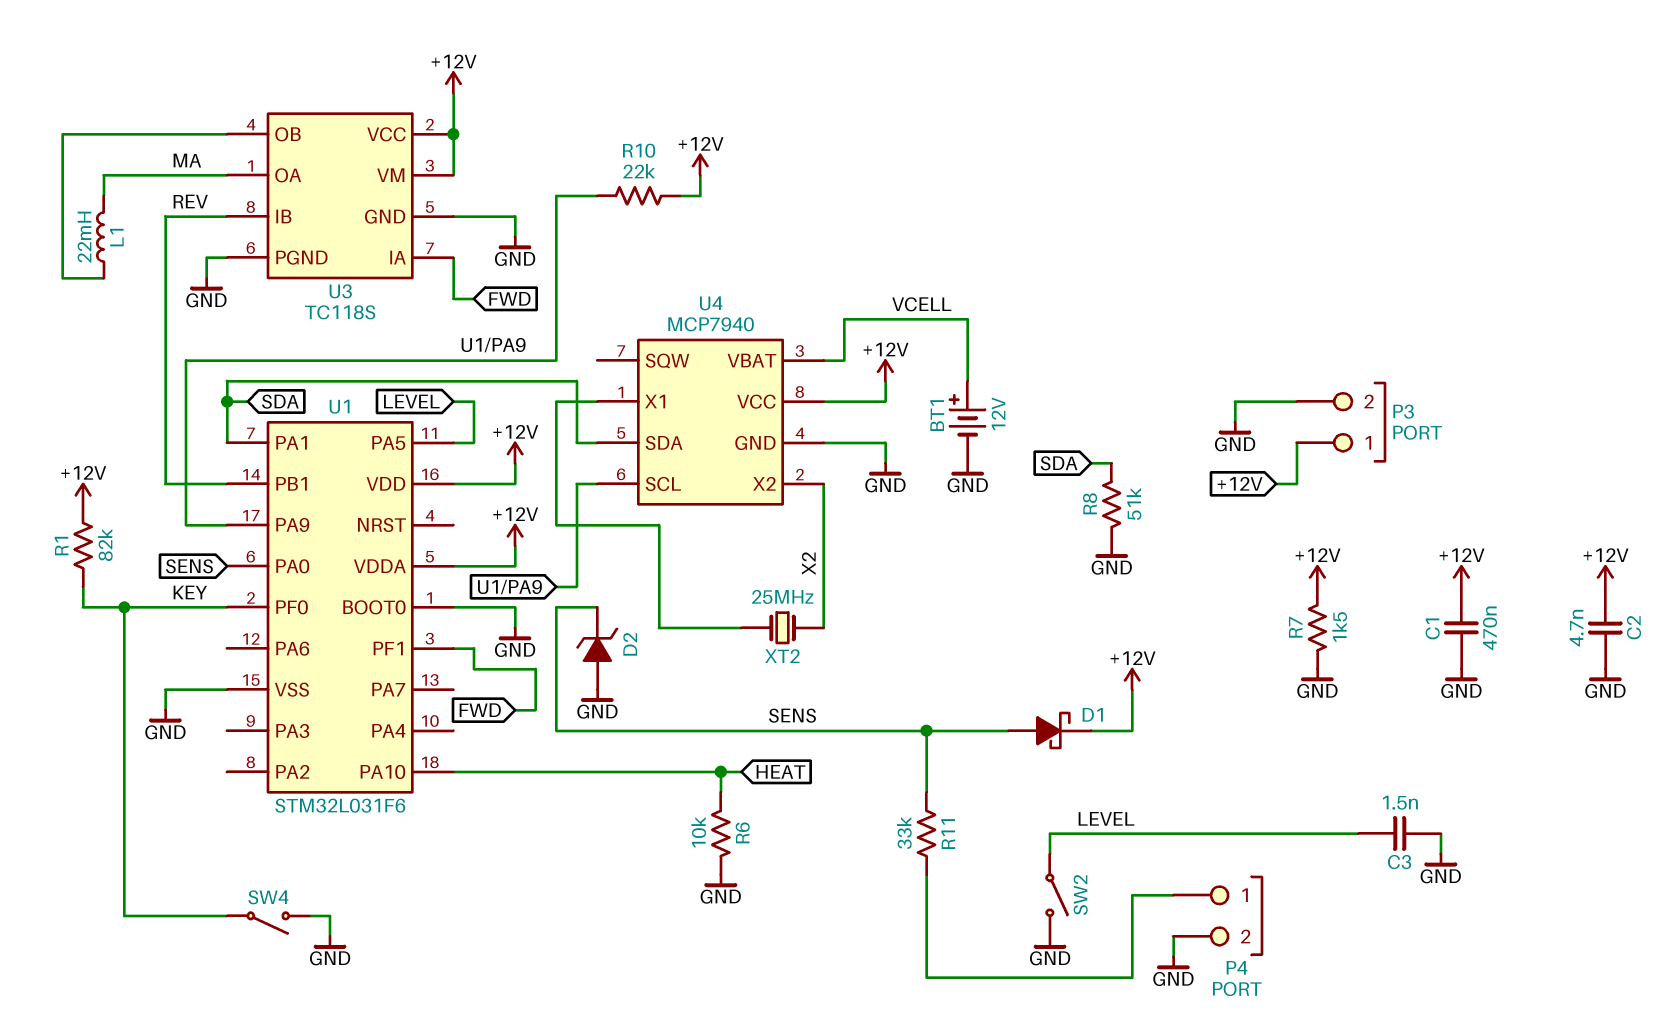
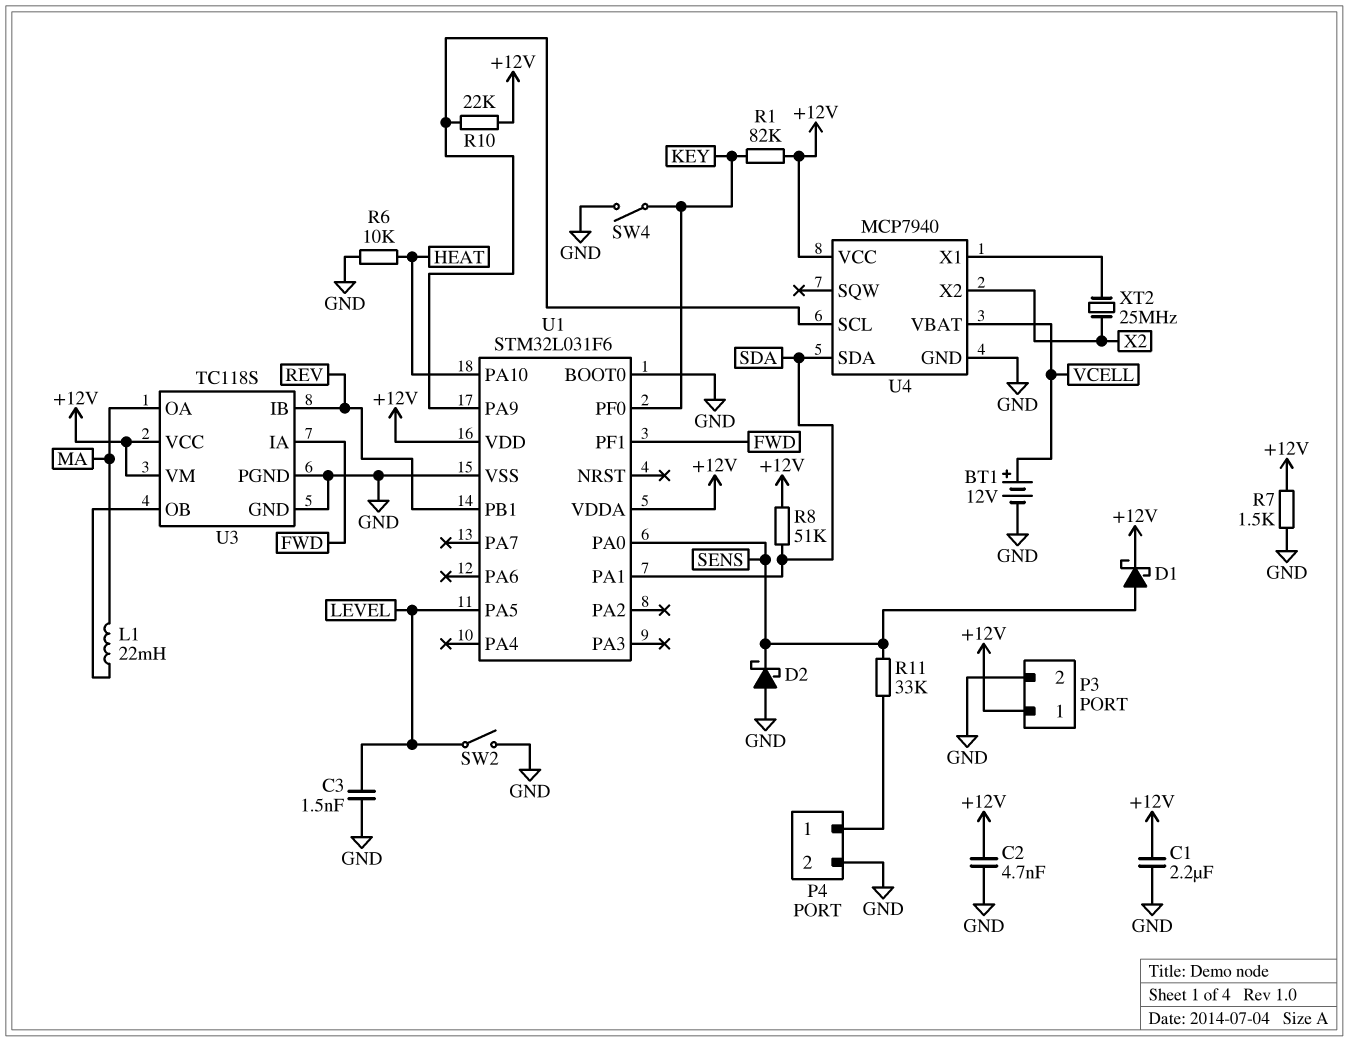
C1: 470nF (+12V, GND) -> 2.2uF (+12V, GND)
D2: zener (A GND, K SENS) -> schottky (A GND, K SENS)
R8: 51k (GND, SDA) -> 51k (+12V, SDA)

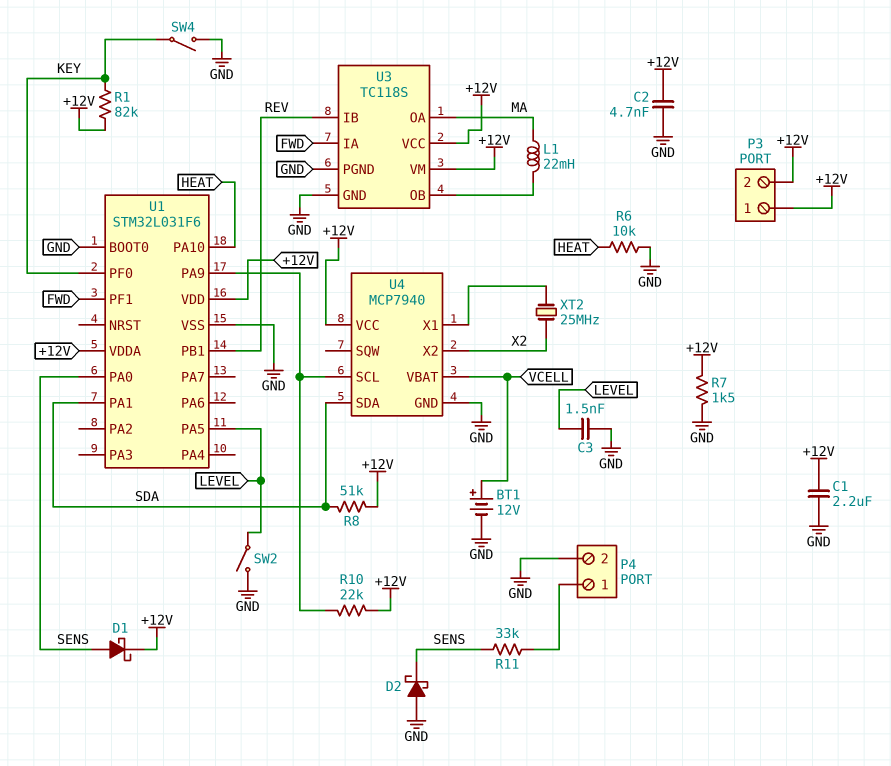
P3 pin 2: GND -> +12V

